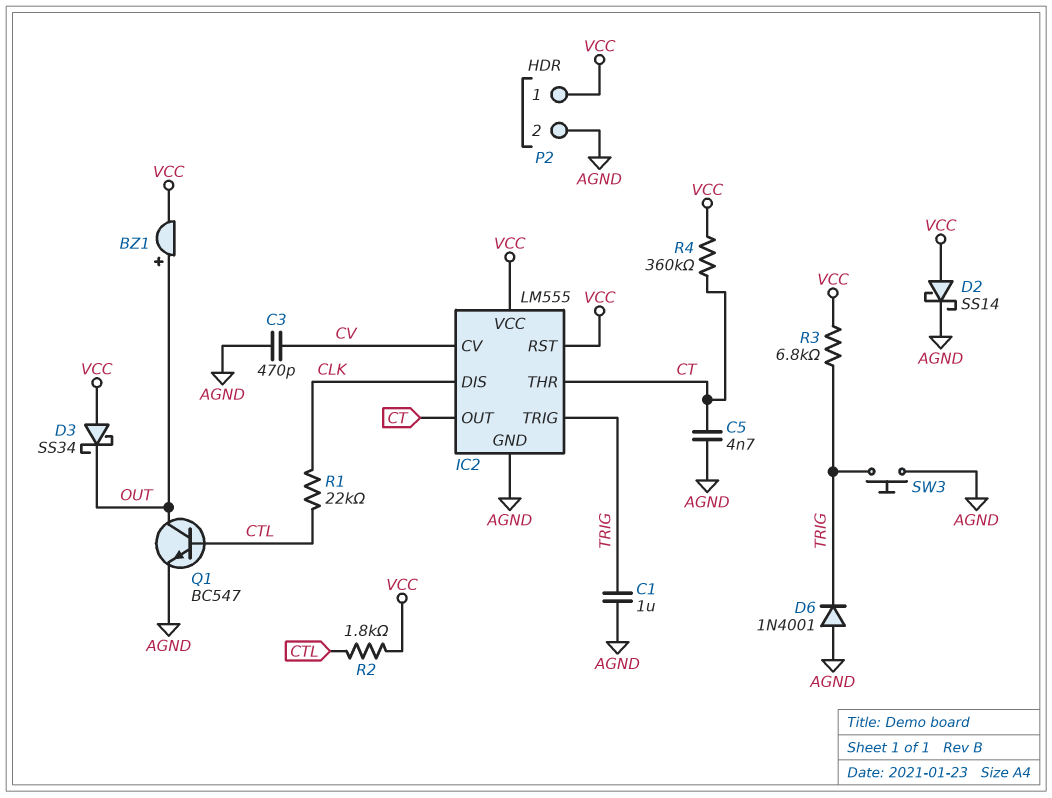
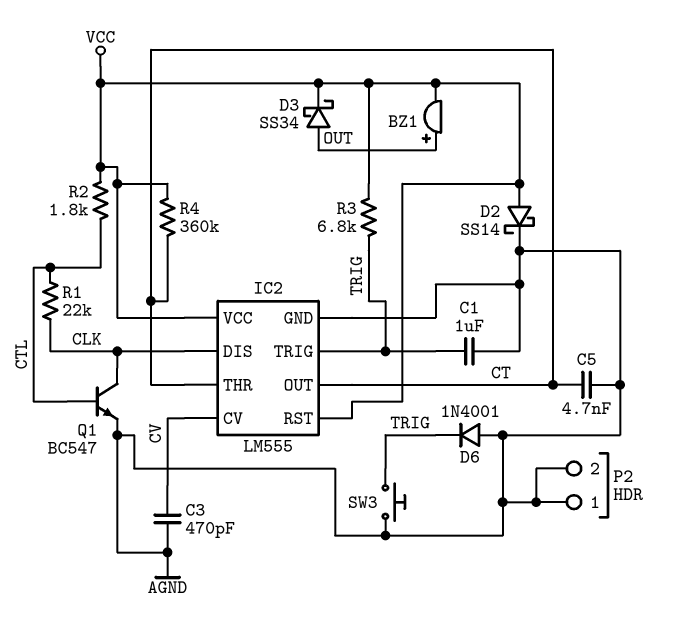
D3: schottky SS34 (A VCC, K OUT) -> schottky SS34 (A OUT, K VCC)
P2 pin 1: VCC -> AGND
Q1: NPN BC547 (B CTL, C OUT, E AGND) -> NPN BC547 (B CTL, C CLK, E AGND)

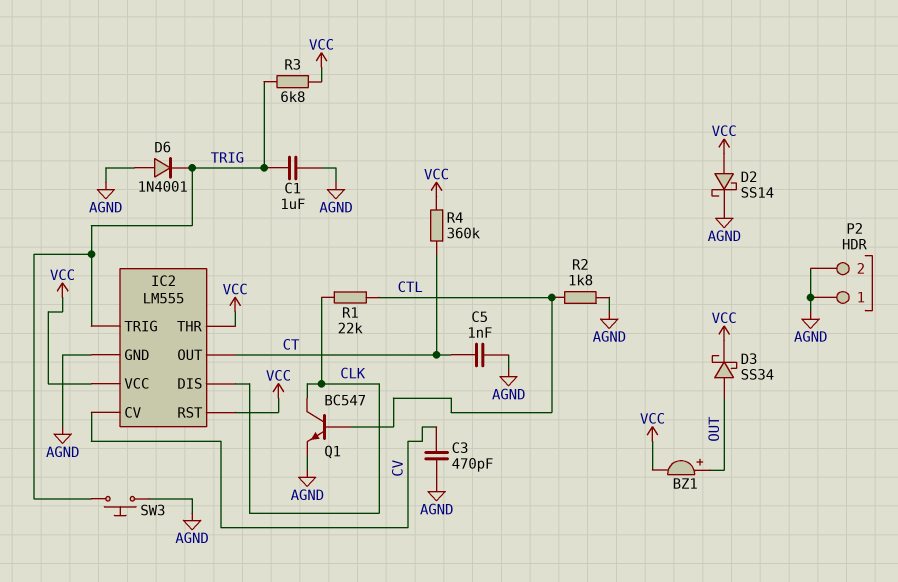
C5: 4.7nF (AGND, CT) -> 1nF (AGND, CT)
IC2 pin THR: CT -> VCC
R2: 1.8k (CTL, VCC) -> 1.8k (AGND, CTL)

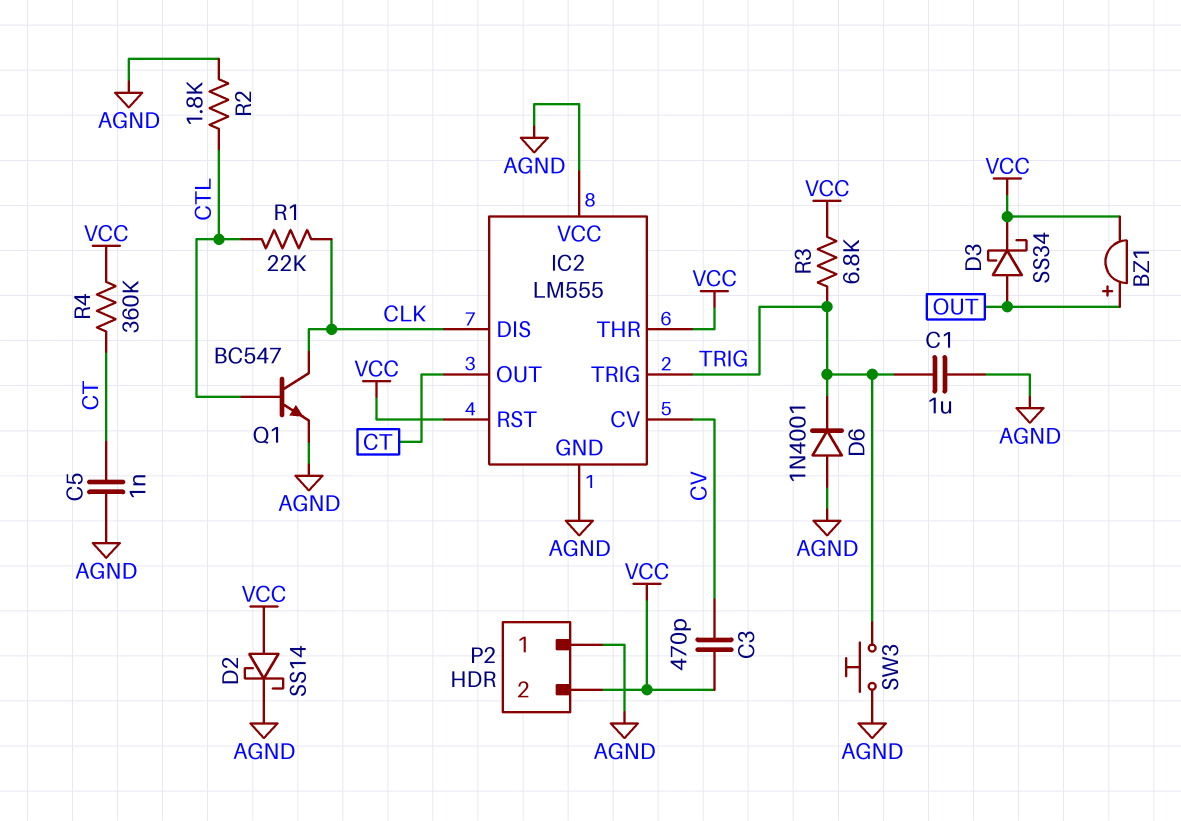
C3: 470pF (AGND, CV) -> 470pF (CV, VCC)
IC2 pin VCC: VCC -> AGND
P2 pin 2: AGND -> VCC

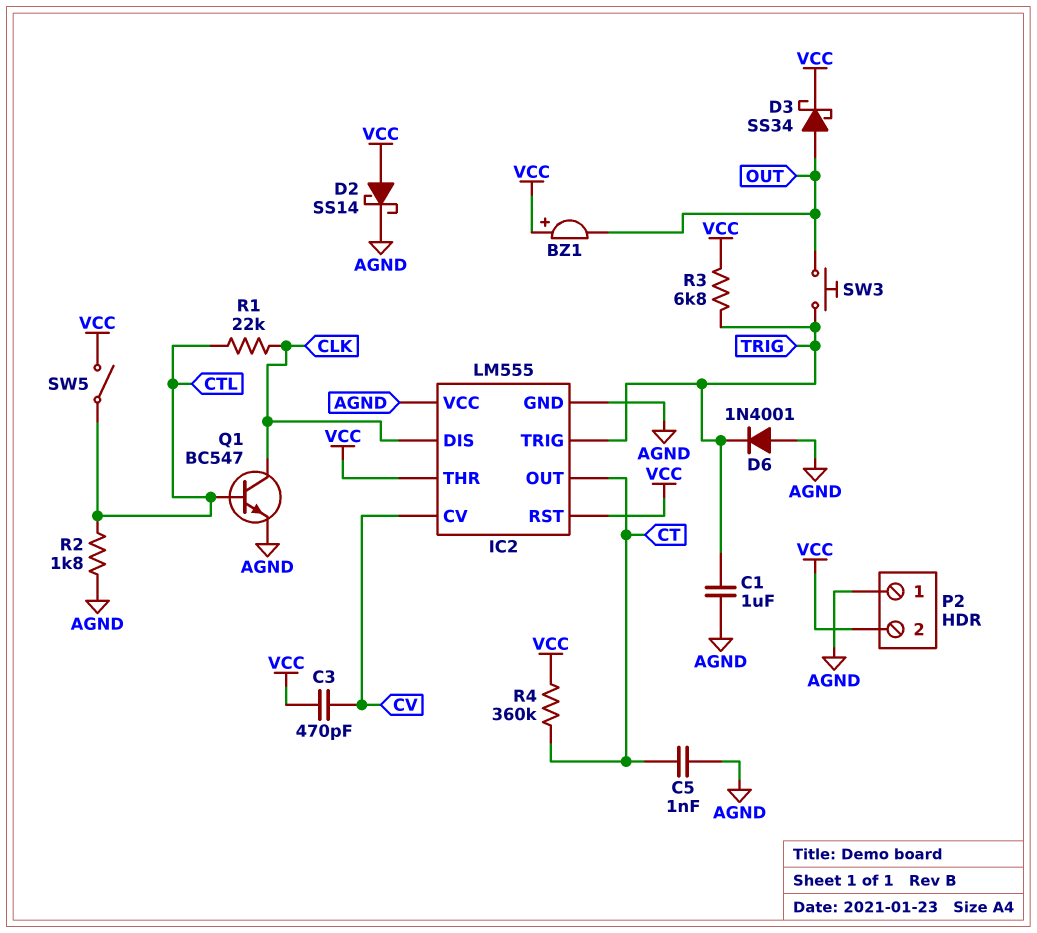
BZ1: buzzer (plus OUT, minus VCC) -> buzzer (plus VCC, minus OUT)
SW3: button (AGND, TRIG) -> button (OUT, TRIG)
SW5: none -> switch (CTL, VCC)

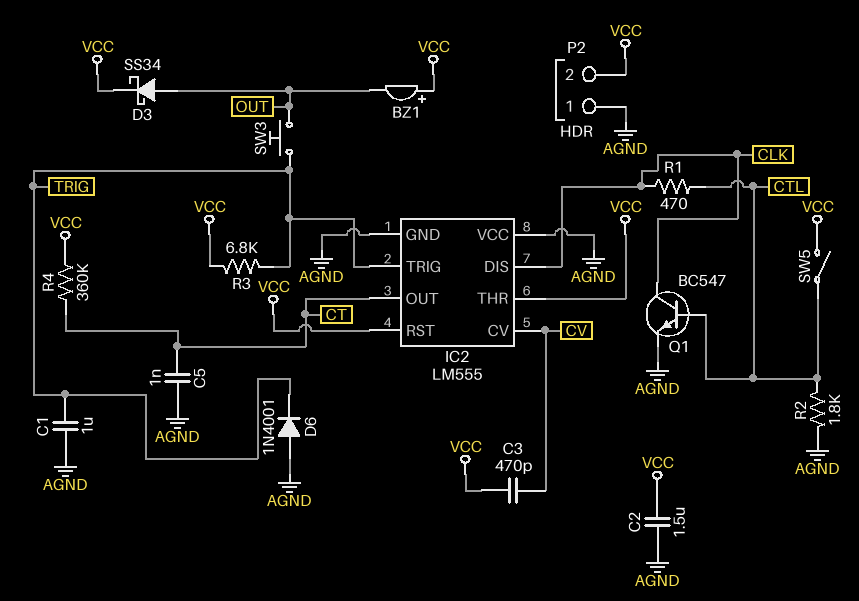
C2: none -> 1.5uF (AGND, VCC)
D2: schottky SS14 (A VCC, K AGND) -> none
R1: 22k (CLK, CTL) -> 470 (CLK, CTL)

